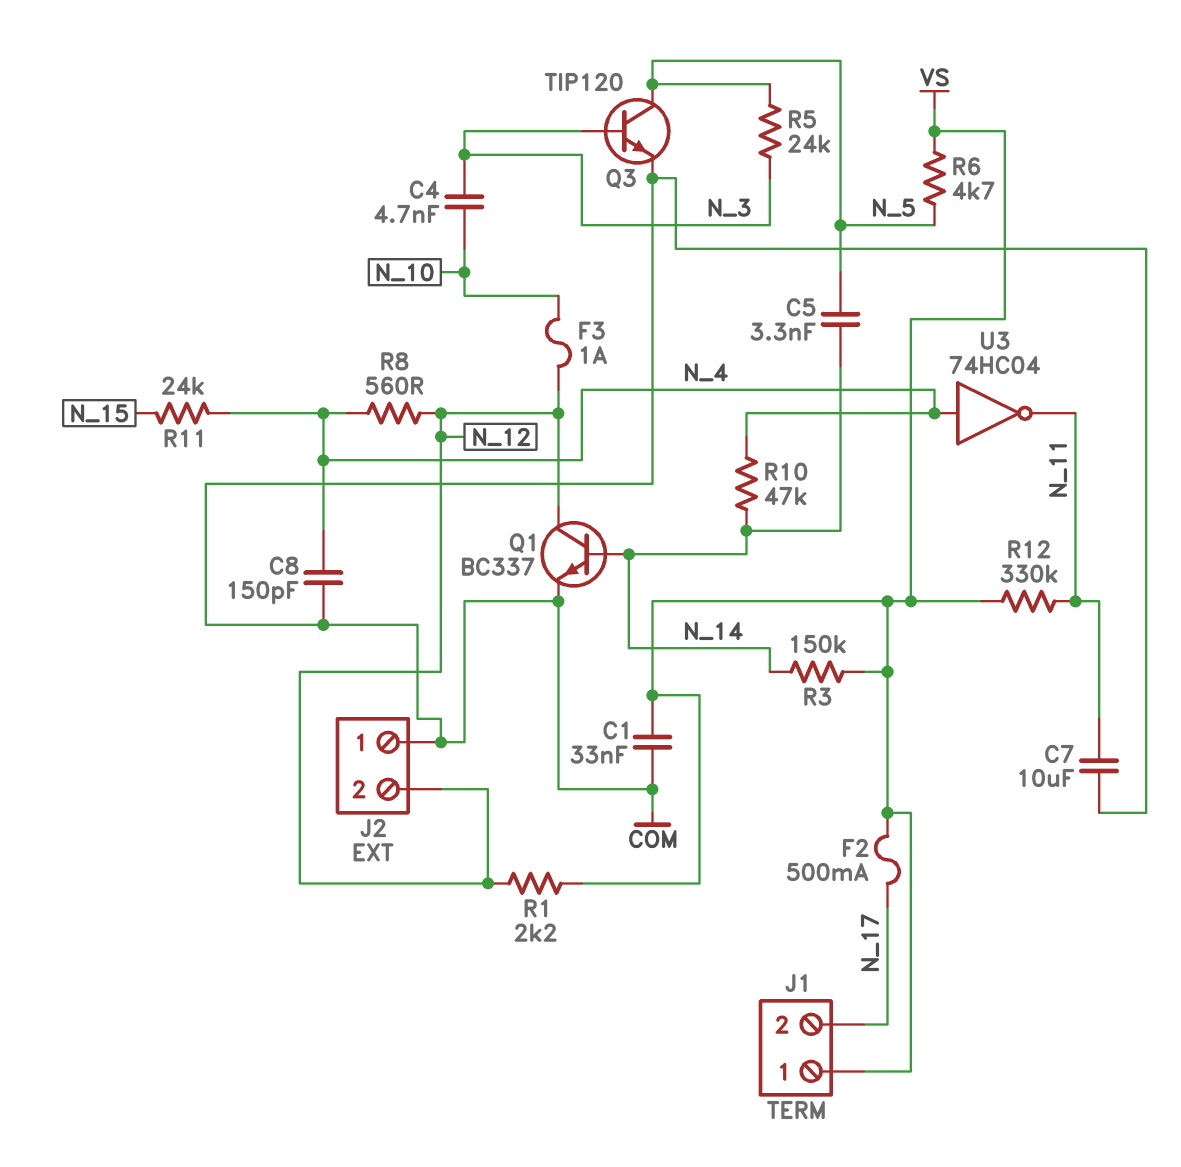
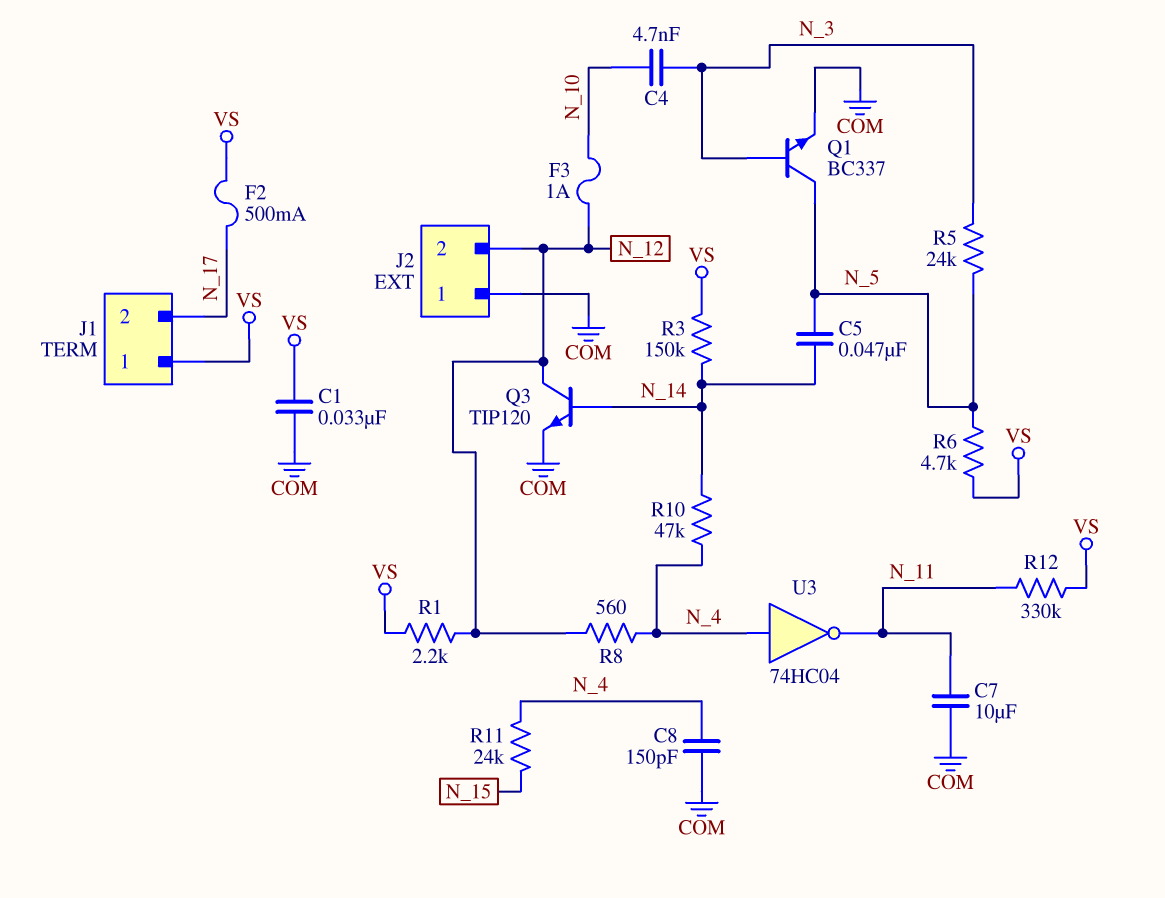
C5: 3.3nF (N_5, N_14) -> 47nF (N_5, N_14)
Q1: NPN BC337 (B N_14, C N_12, E COM) -> NPN BC337 (B N_3, C N_5, E COM)
Q3: NPN TIP120 (B N_3, C N_5, E COM) -> NPN TIP120 (B N_14, C N_12, E COM)

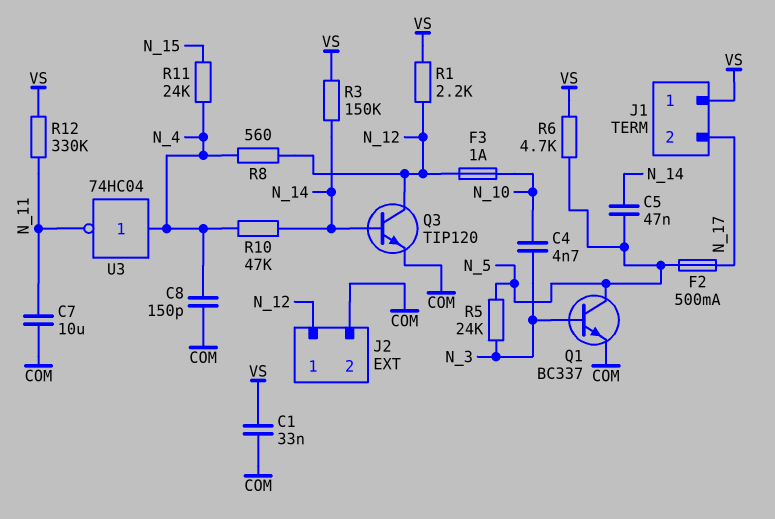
F2: 500mA (N_17, VS) -> 500mA (N_5, N_17)
J2 pin 1: COM -> N_12
J2 pin 2: N_12 -> COM

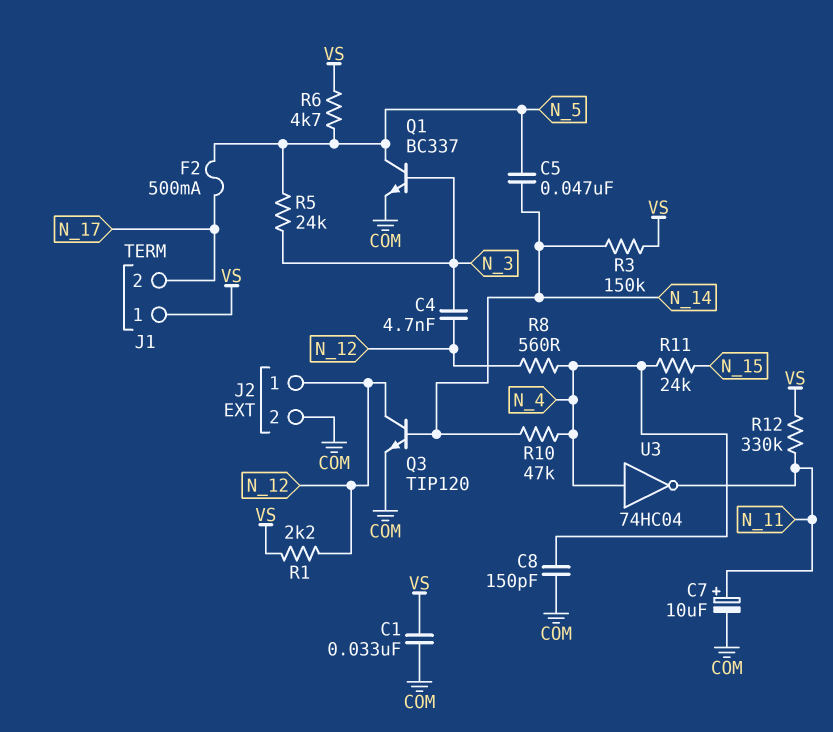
C4: 4.7nF (N_3, N_10) -> 4.7nF (N_3, N_12)
C7: 10uF (COM, N_11) -> 10uF (plus N_11, minus COM)
F3: 1A (N_10, N_12) -> none

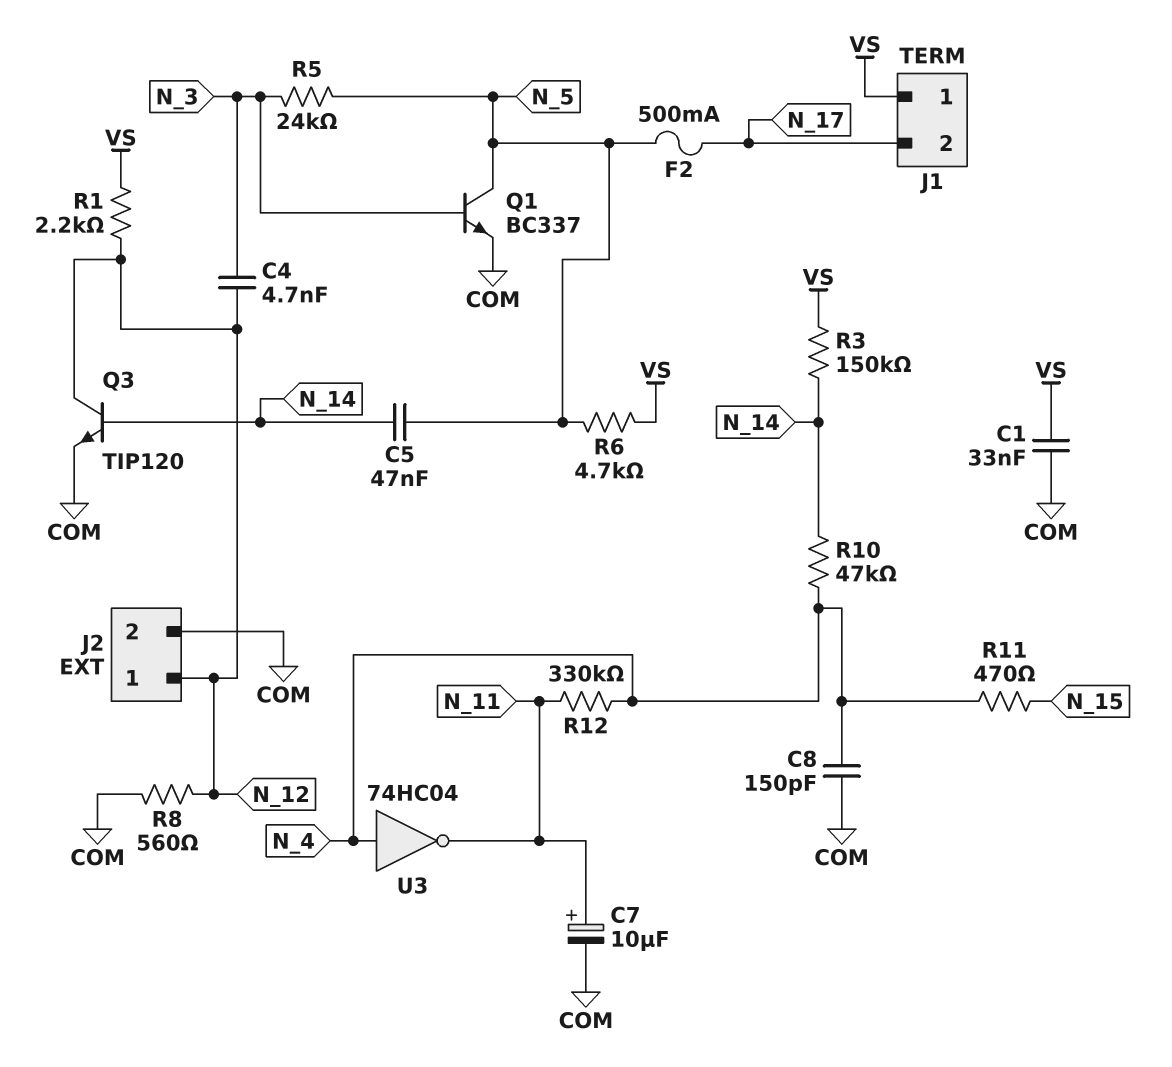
R8: 560 (N_4, N_12) -> 560 (COM, N_12)
R11: 24k (N_4, N_15) -> 470 (N_4, N_15)
R12: 330k (N_11, VS) -> 330k (N_4, N_11)

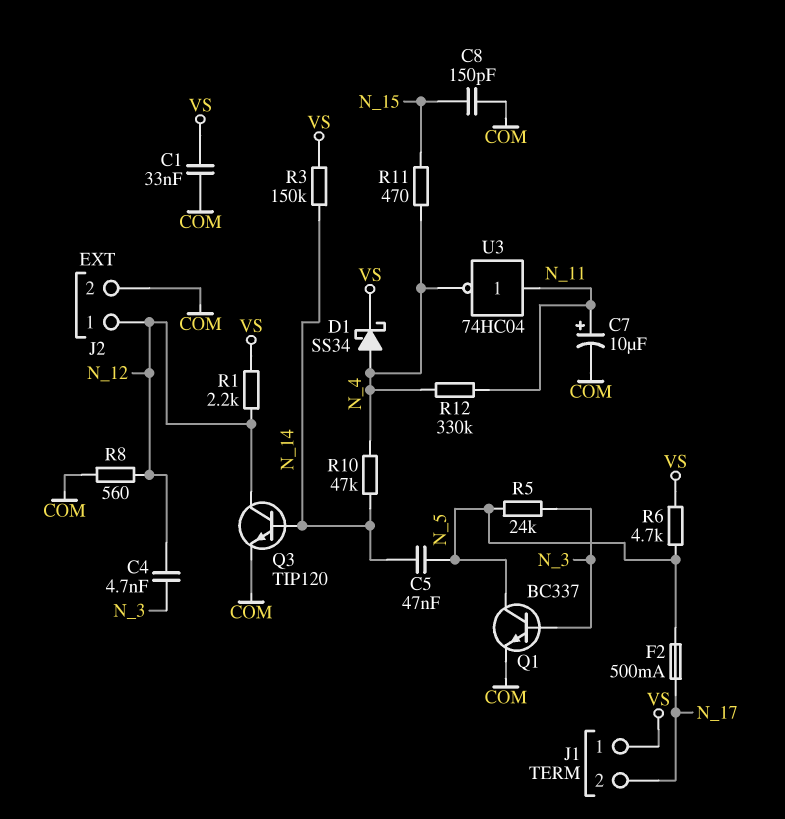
C8: 150pF (COM, N_4) -> 150pF (COM, N_15)
D1: none -> schottky SS34 (A N_4, K VS)
U3: NOT 74HC04 (in N_4, out N_11) -> NOT 74HC04 (in N_11, out N_4)

